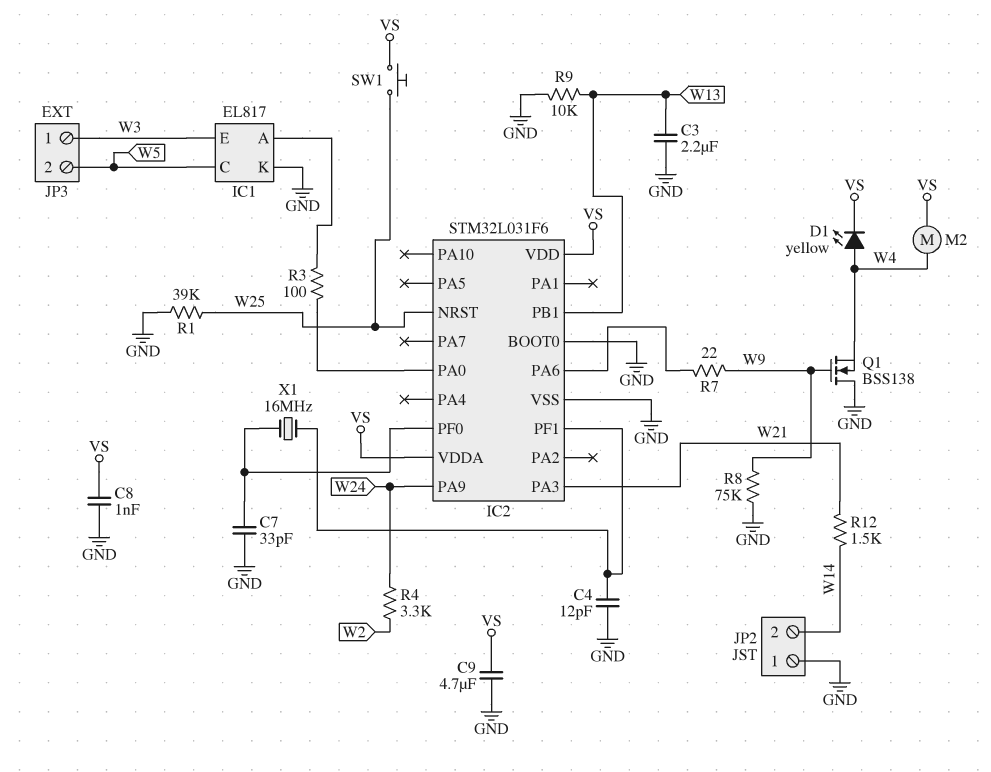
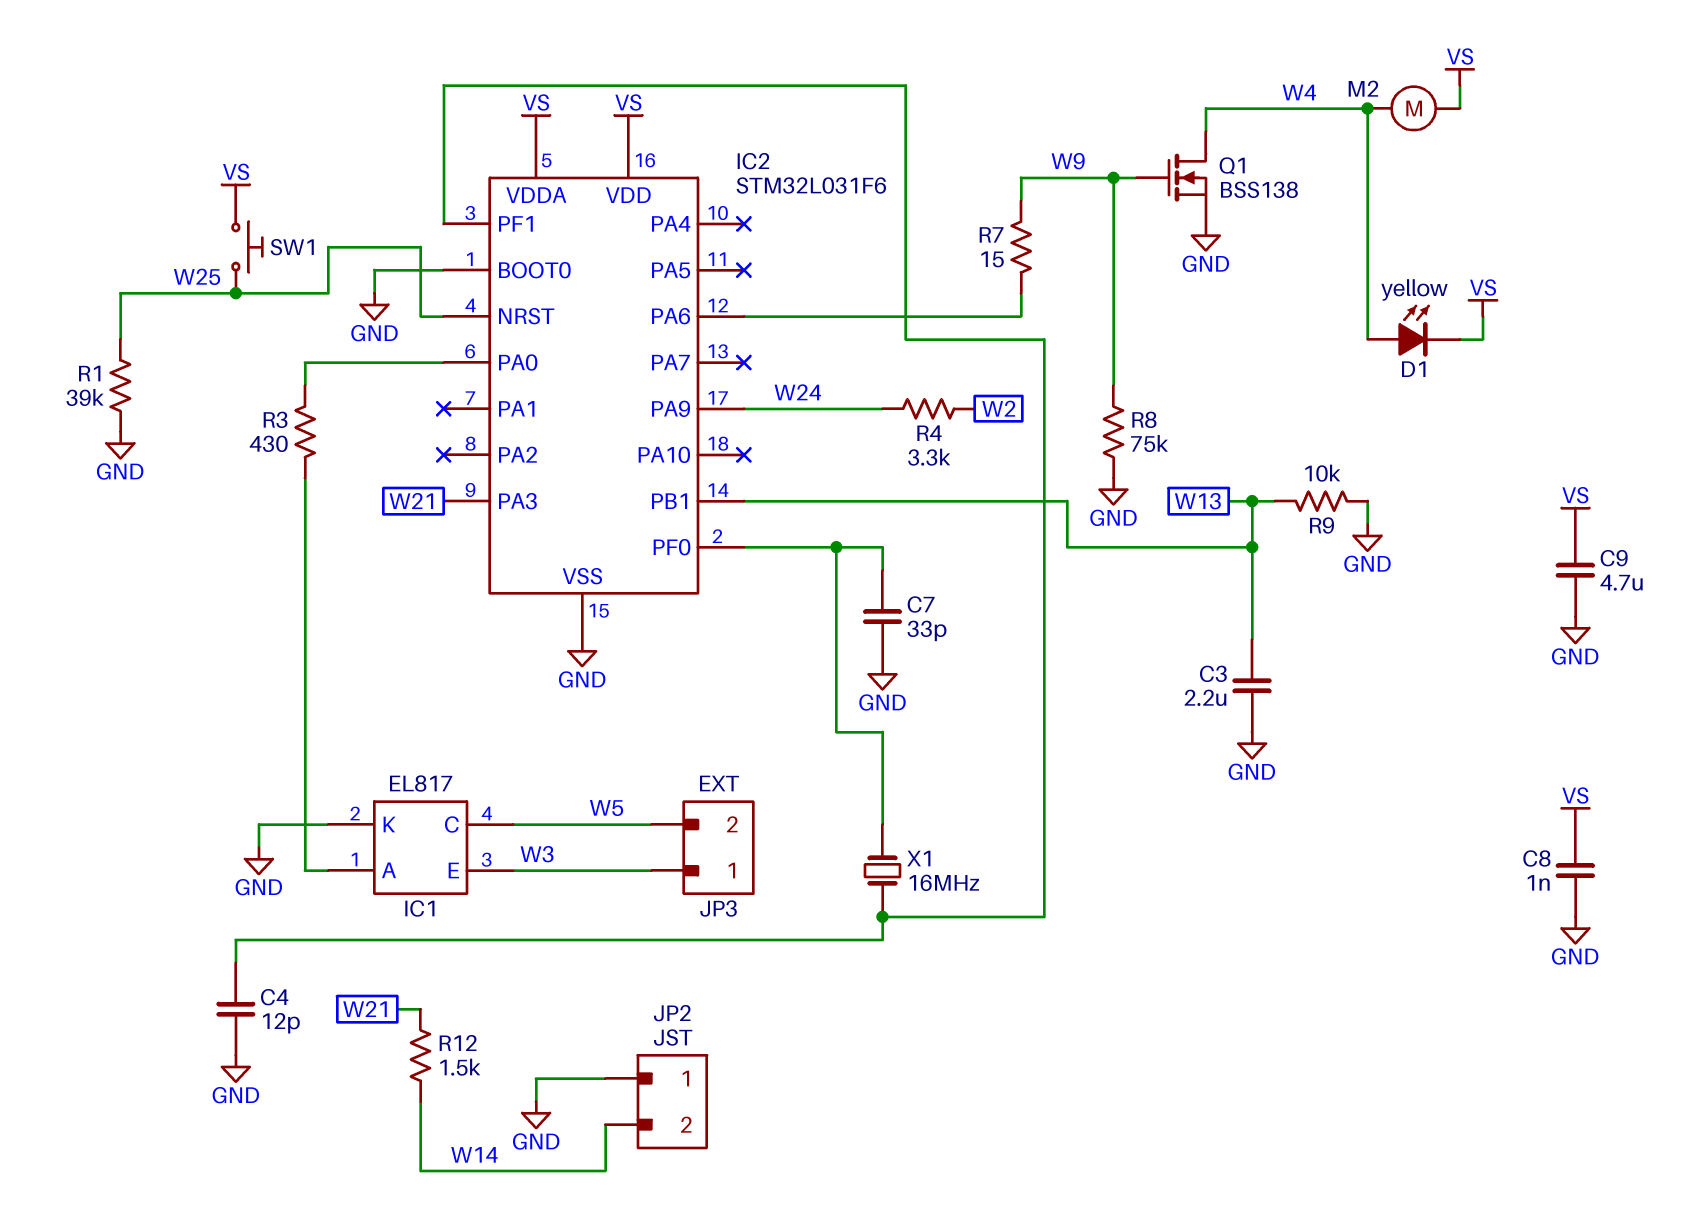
Q1: NMOS BSS138 (G W9, D GND, S W4) -> NMOS BSS138 (G W9, D W4, S GND)
R3: 100 (IC1/A, IC2/PA0) -> 430 (IC1/A, IC2/PA0)
R7: 22 (IC2/PA6, W9) -> 15 (IC2/PA6, W9)

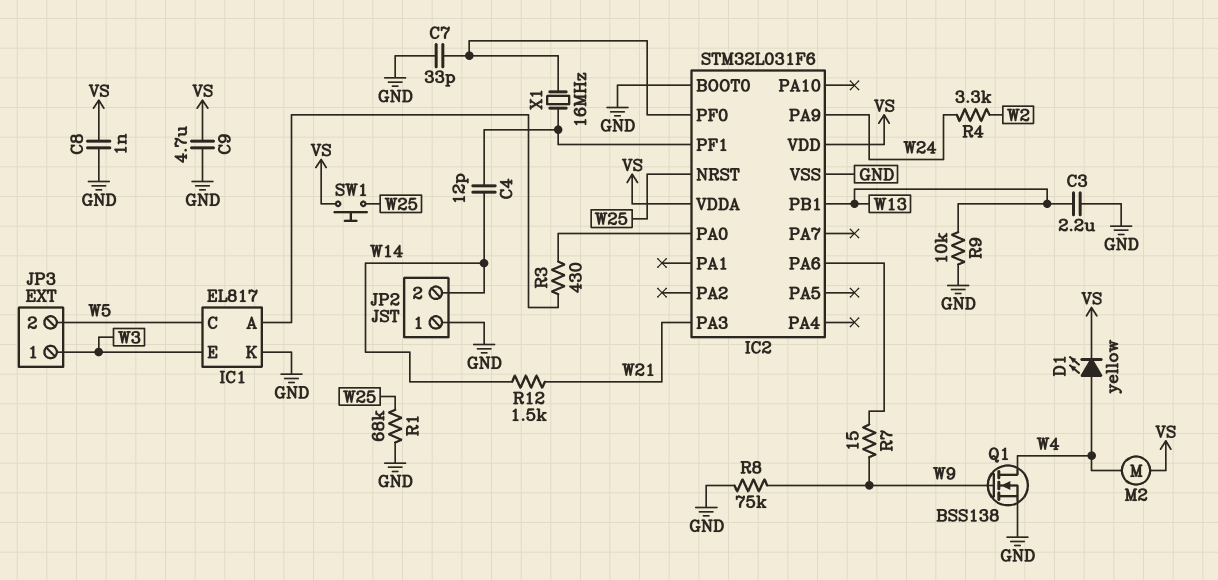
C4: 12pF (GND, IC2/PF1) -> 12pF (IC2/PF1, W14)
R1: 39k (GND, W25) -> 68k (GND, W25)

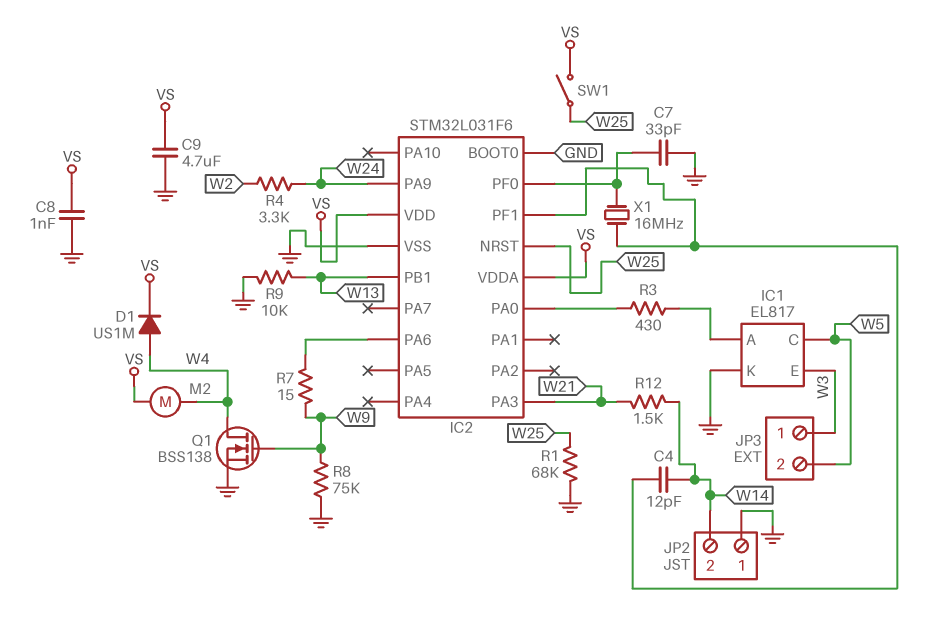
C3: 2.2uF (GND, W13) -> none
D1: LED yellow (A W4, K VS) -> diode US1M (A W4, K VS)
SW1: button (VS, W25) -> switch (VS, W25)

